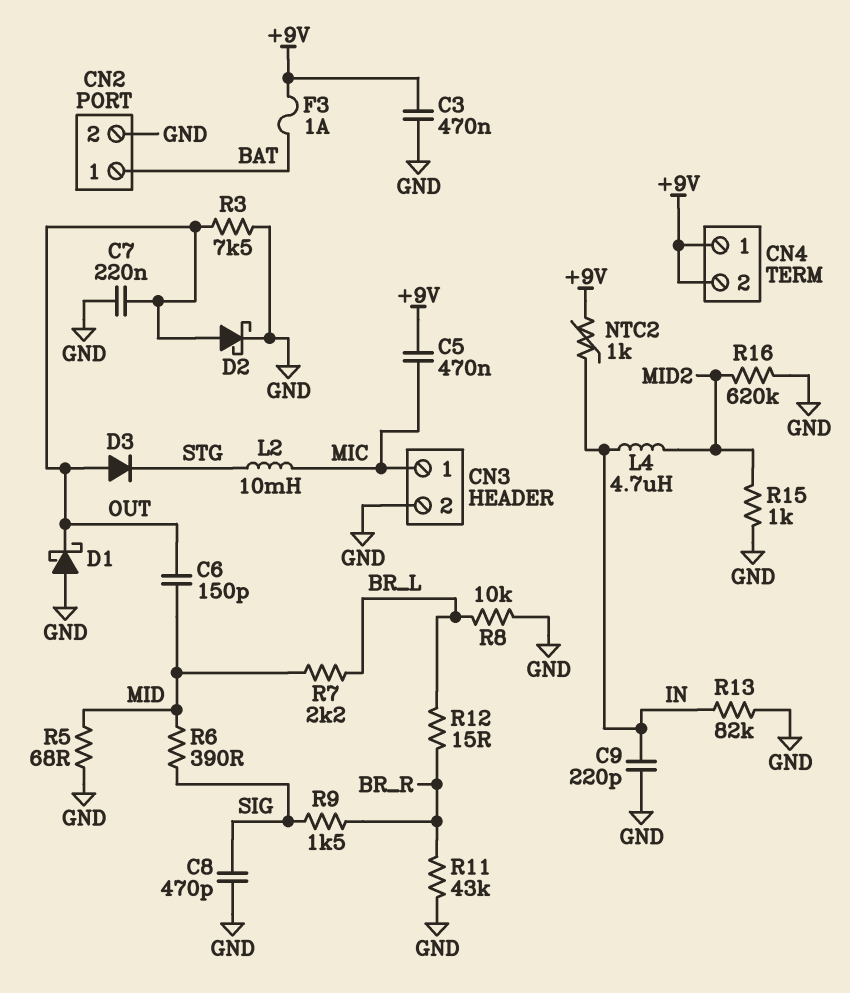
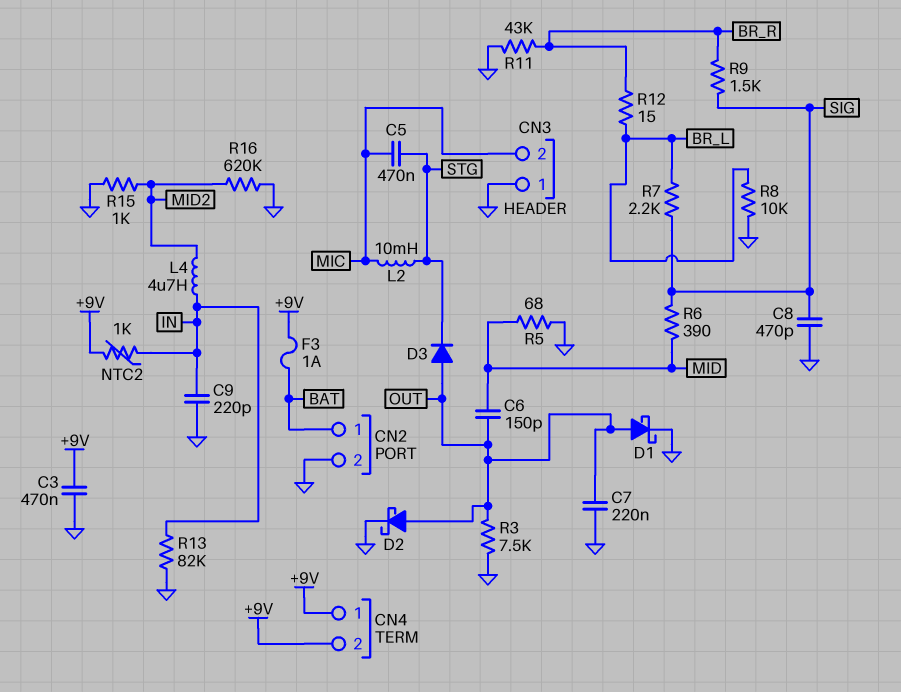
C5: 470nF (+9V, MIC) -> 470nF (MIC, STG)
CN3 pin 1: MIC -> GND
CN3 pin 2: GND -> MIC
D1: schottky (A GND, K OUT) -> schottky (A OUT, K GND)
R7: 2.2k (BR_L, MID) -> 2.2k (BR_L, SIG)

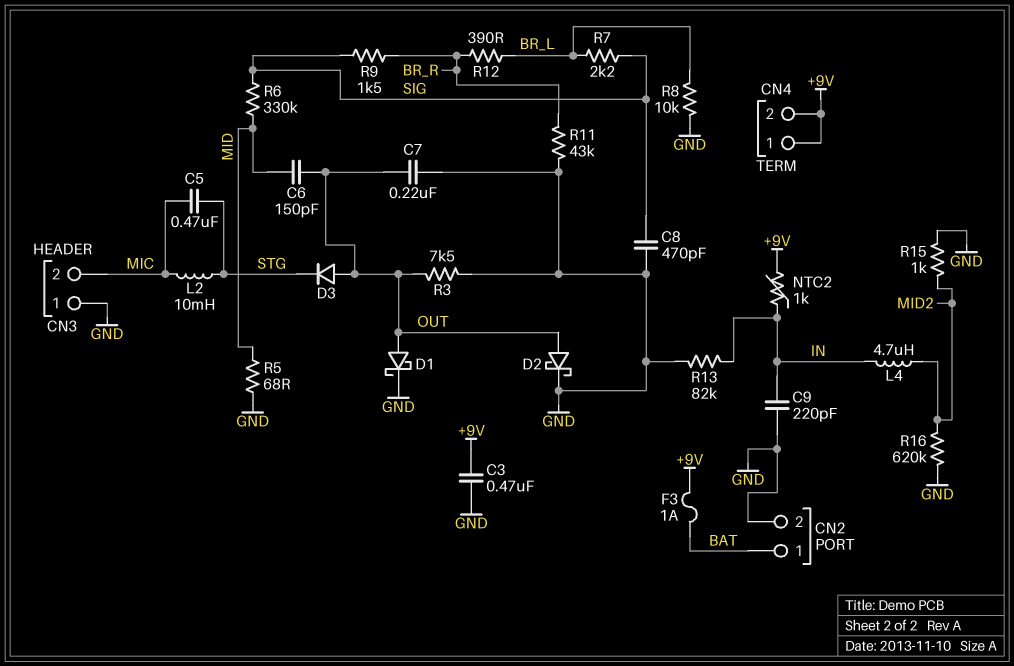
R6: 390 (MID, SIG) -> 330k (MID, SIG)
R12: 15 (BR_L, BR_R) -> 390 (BR_L, BR_R)

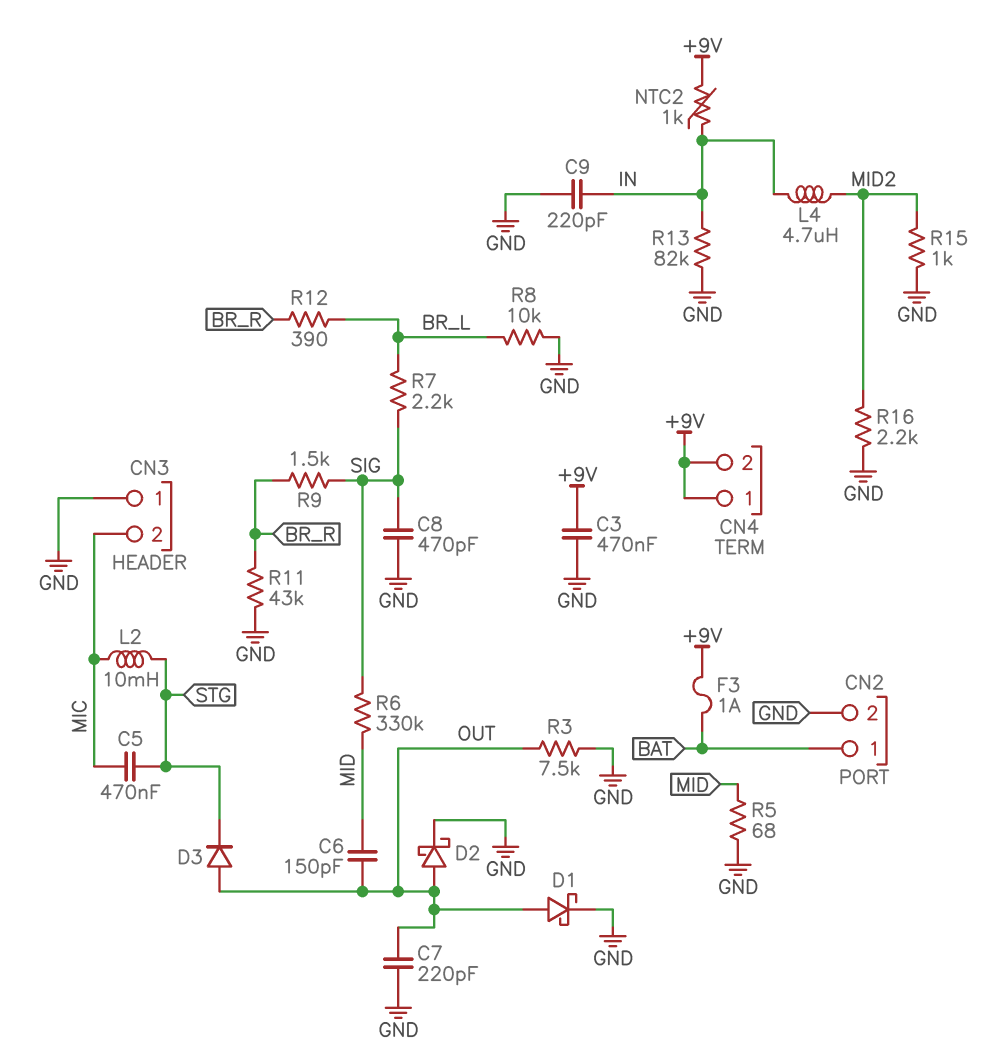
C7: 220nF (GND, OUT) -> 220pF (GND, OUT)
R16: 620k (GND, MID2) -> 2.2k (GND, MID2)

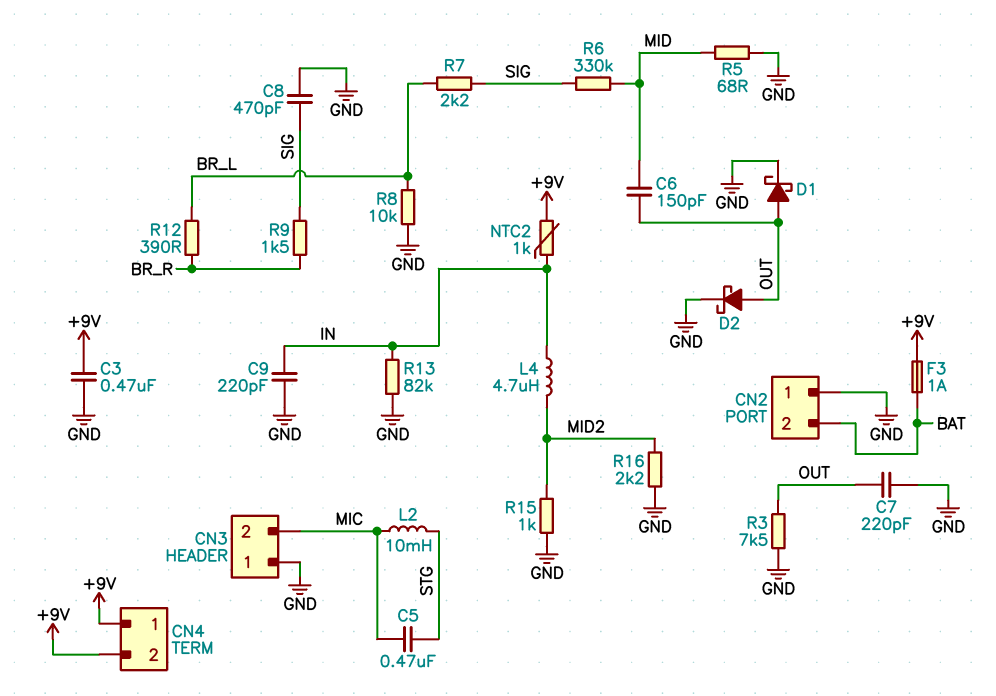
CN2 pin 1: BAT -> GND
CN2 pin 2: GND -> BAT
D3: diode (A OUT, K STG) -> none
R11: 43k (BR_R, GND) -> none

